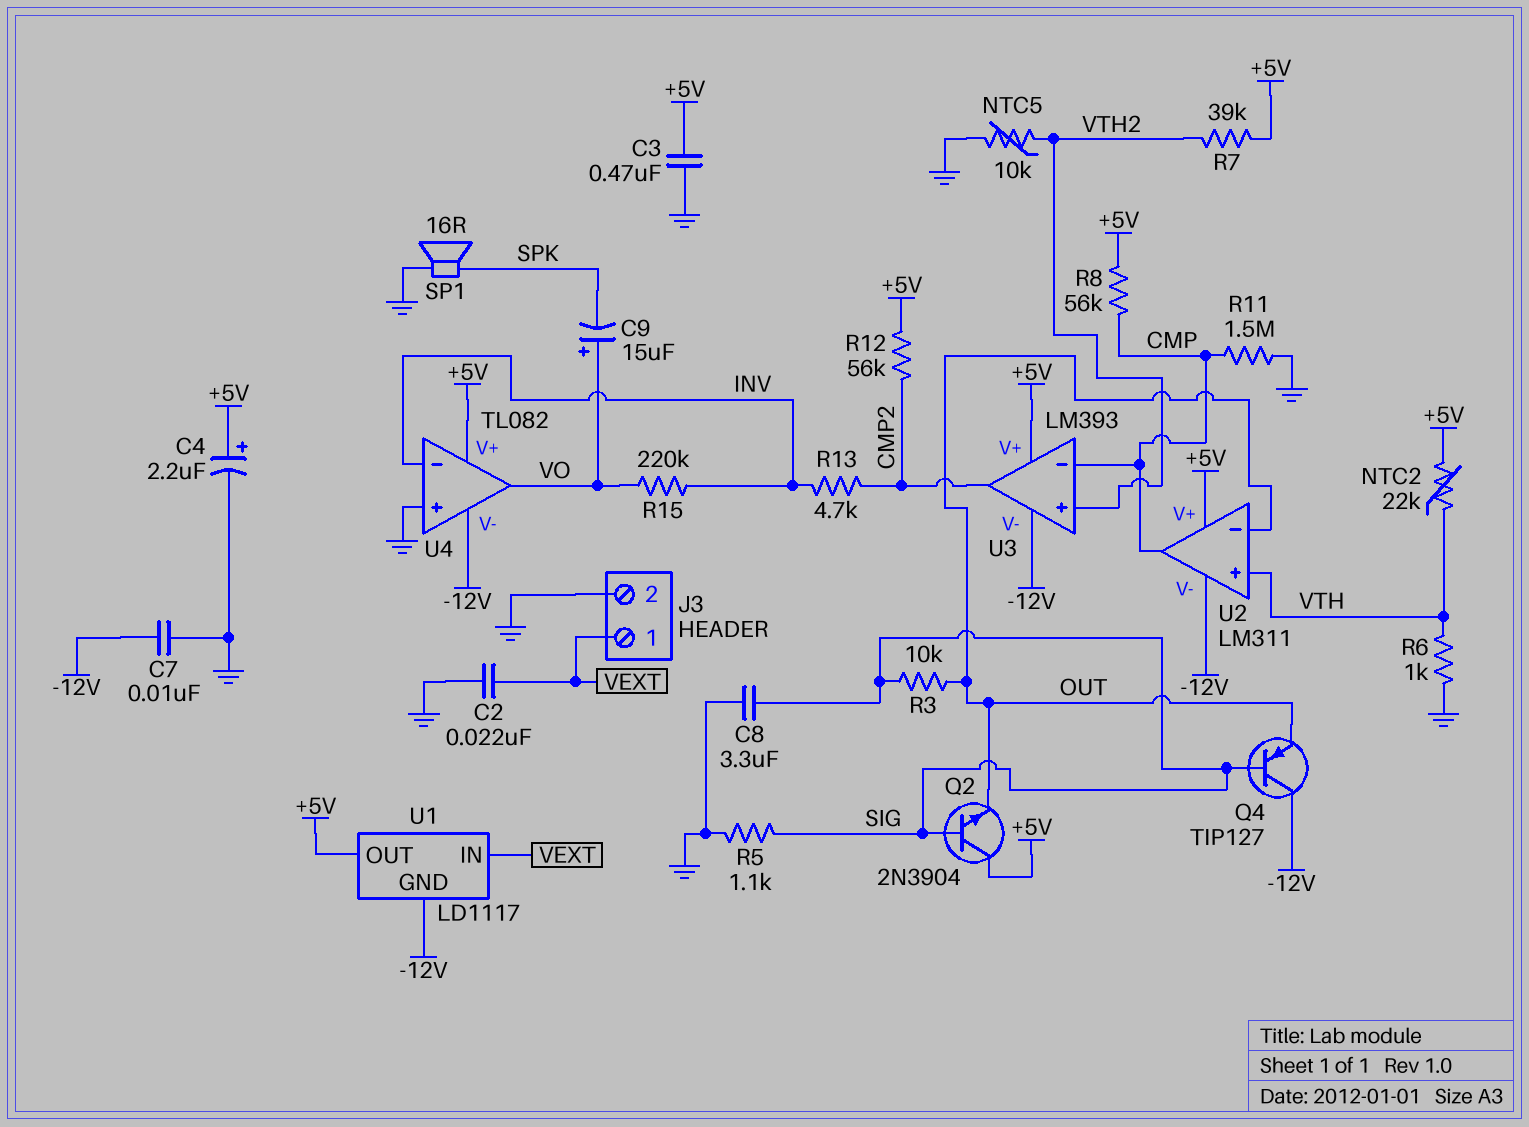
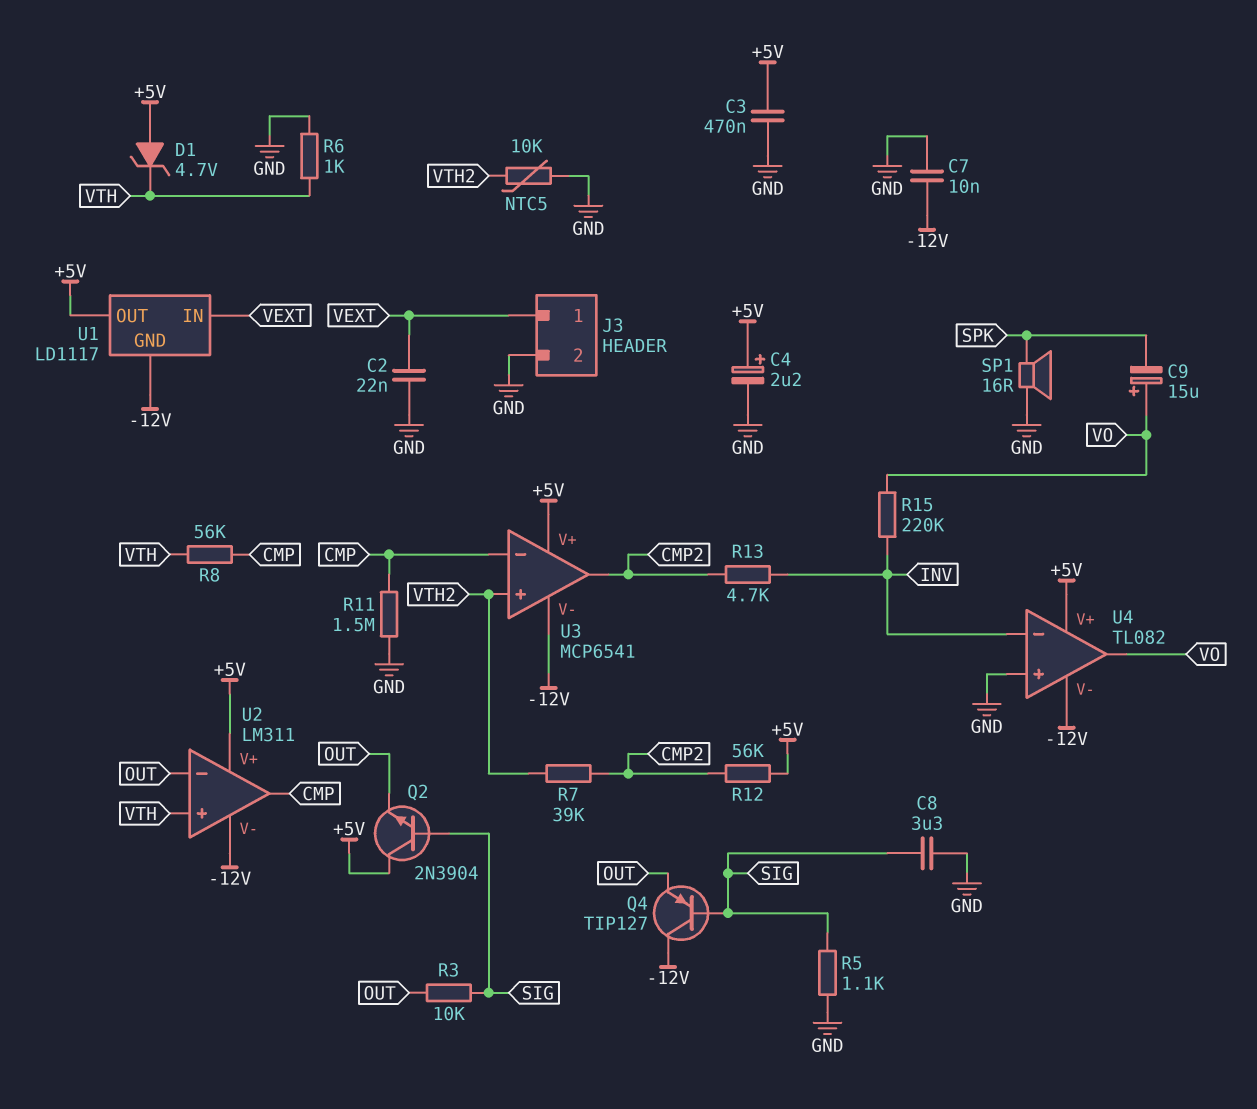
D1: none -> zener 4.7V (A +5V, K VTH)
NTC2: 22k (+5V, VTH) -> none
R7: 39k (+5V, VTH2) -> 39k (CMP2, VTH2)
R8: 56k (+5V, CMP) -> 56k (CMP, VTH)
U3: LM393 -> MCP6541

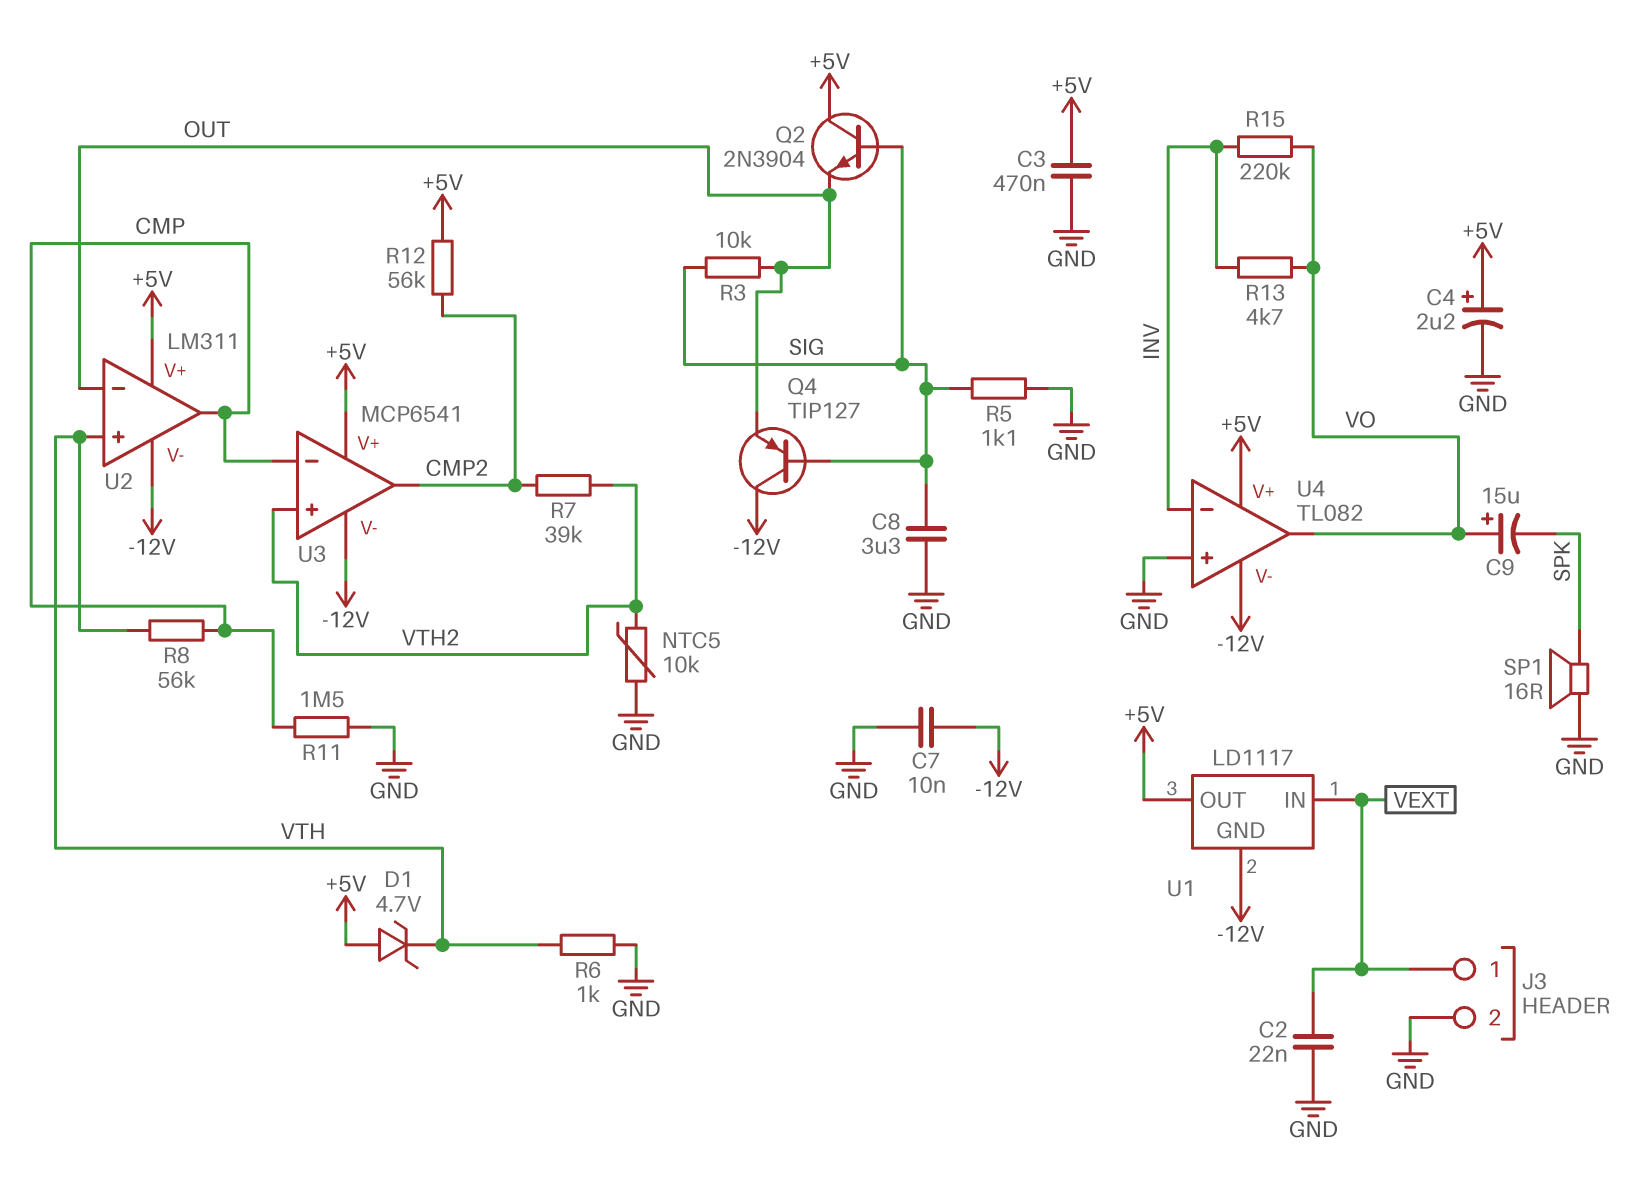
R13: 4.7k (CMP2, INV) -> 4.7k (INV, VO)

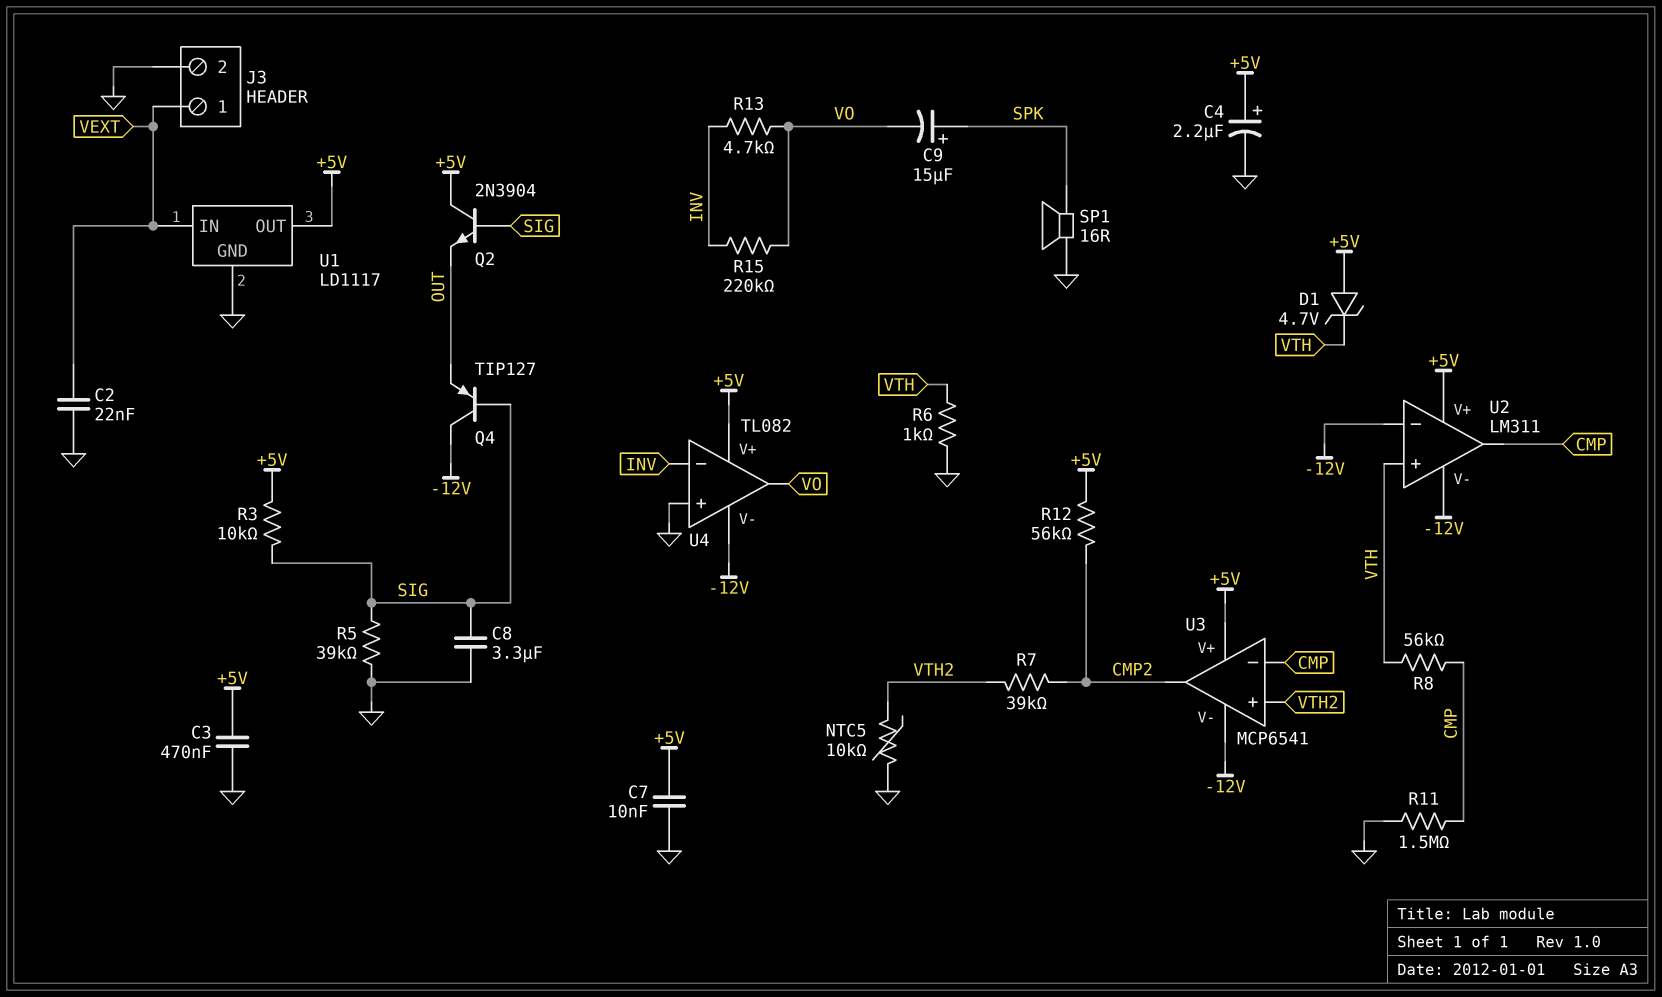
C7: 10nF (-12V, GND) -> 10nF (+5V, GND)
C9: 15uF (plus VO, minus SPK) -> 15uF (plus SPK, minus VO)
R3: 10k (OUT, SIG) -> 10k (+5V, SIG)
R5: 1.1k (GND, SIG) -> 39k (GND, SIG)
U1 pin GND: -12V -> GND
U2 pin in-: OUT -> -12V

